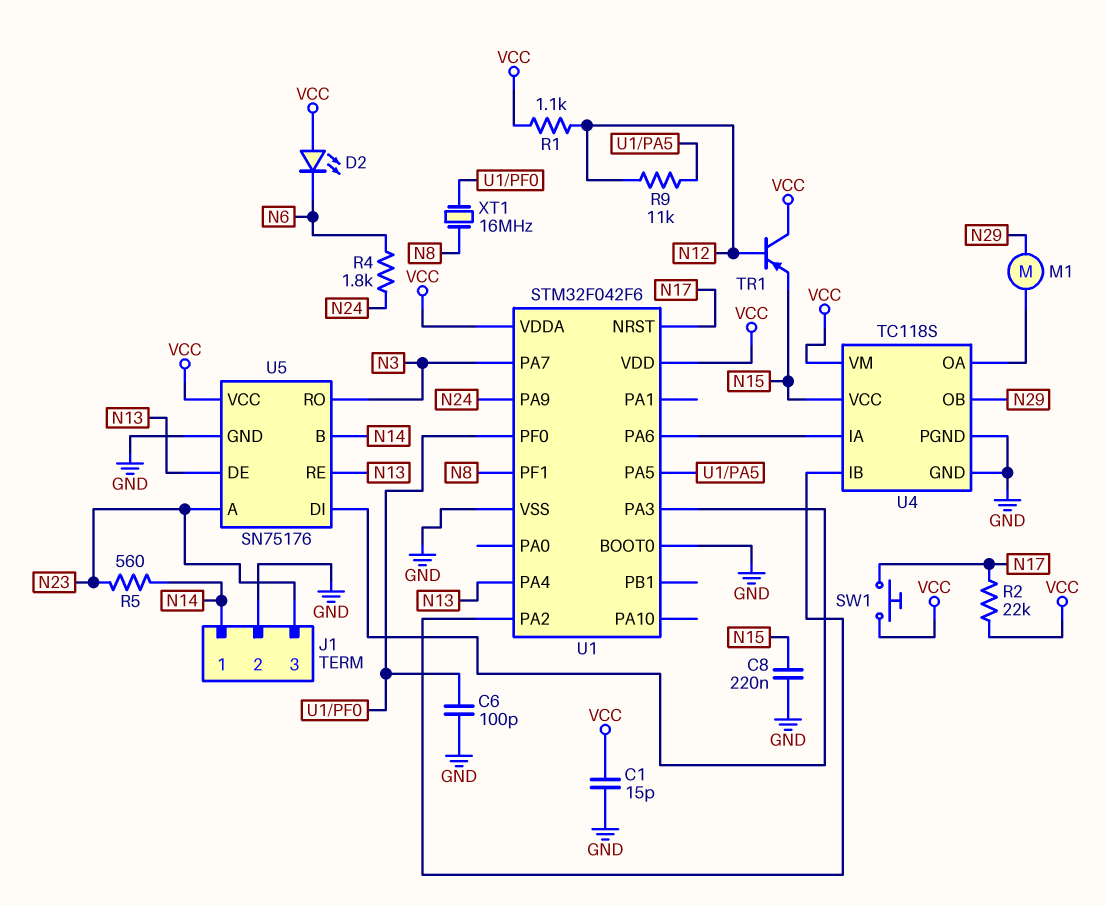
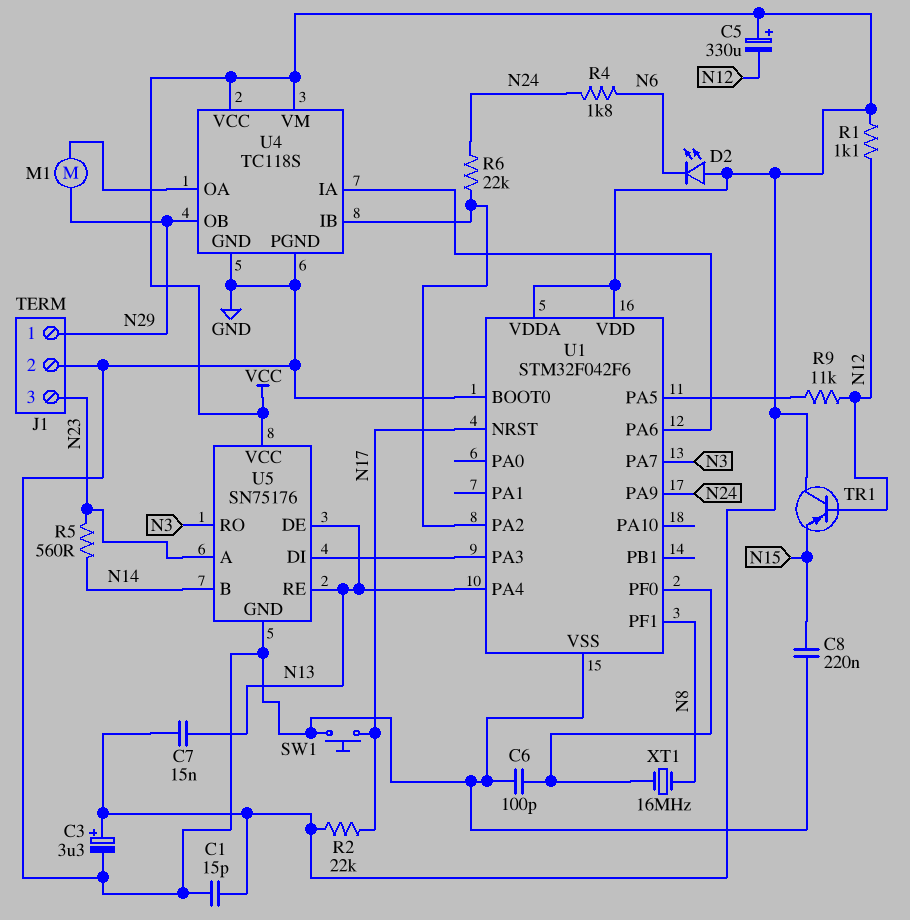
C3: none -> 3.3uF (plus VCC, minus GND)
C5: none -> 330uF (plus VCC, minus N12)
C7: none -> 15nF (N13, VCC)
J1 pin 1: N14 -> N29
R6: none -> 22k (N24, U1/PA2)
SW1: button (N17, VCC) -> button (GND, N17)
U4 pin VCC: N15 -> VCC

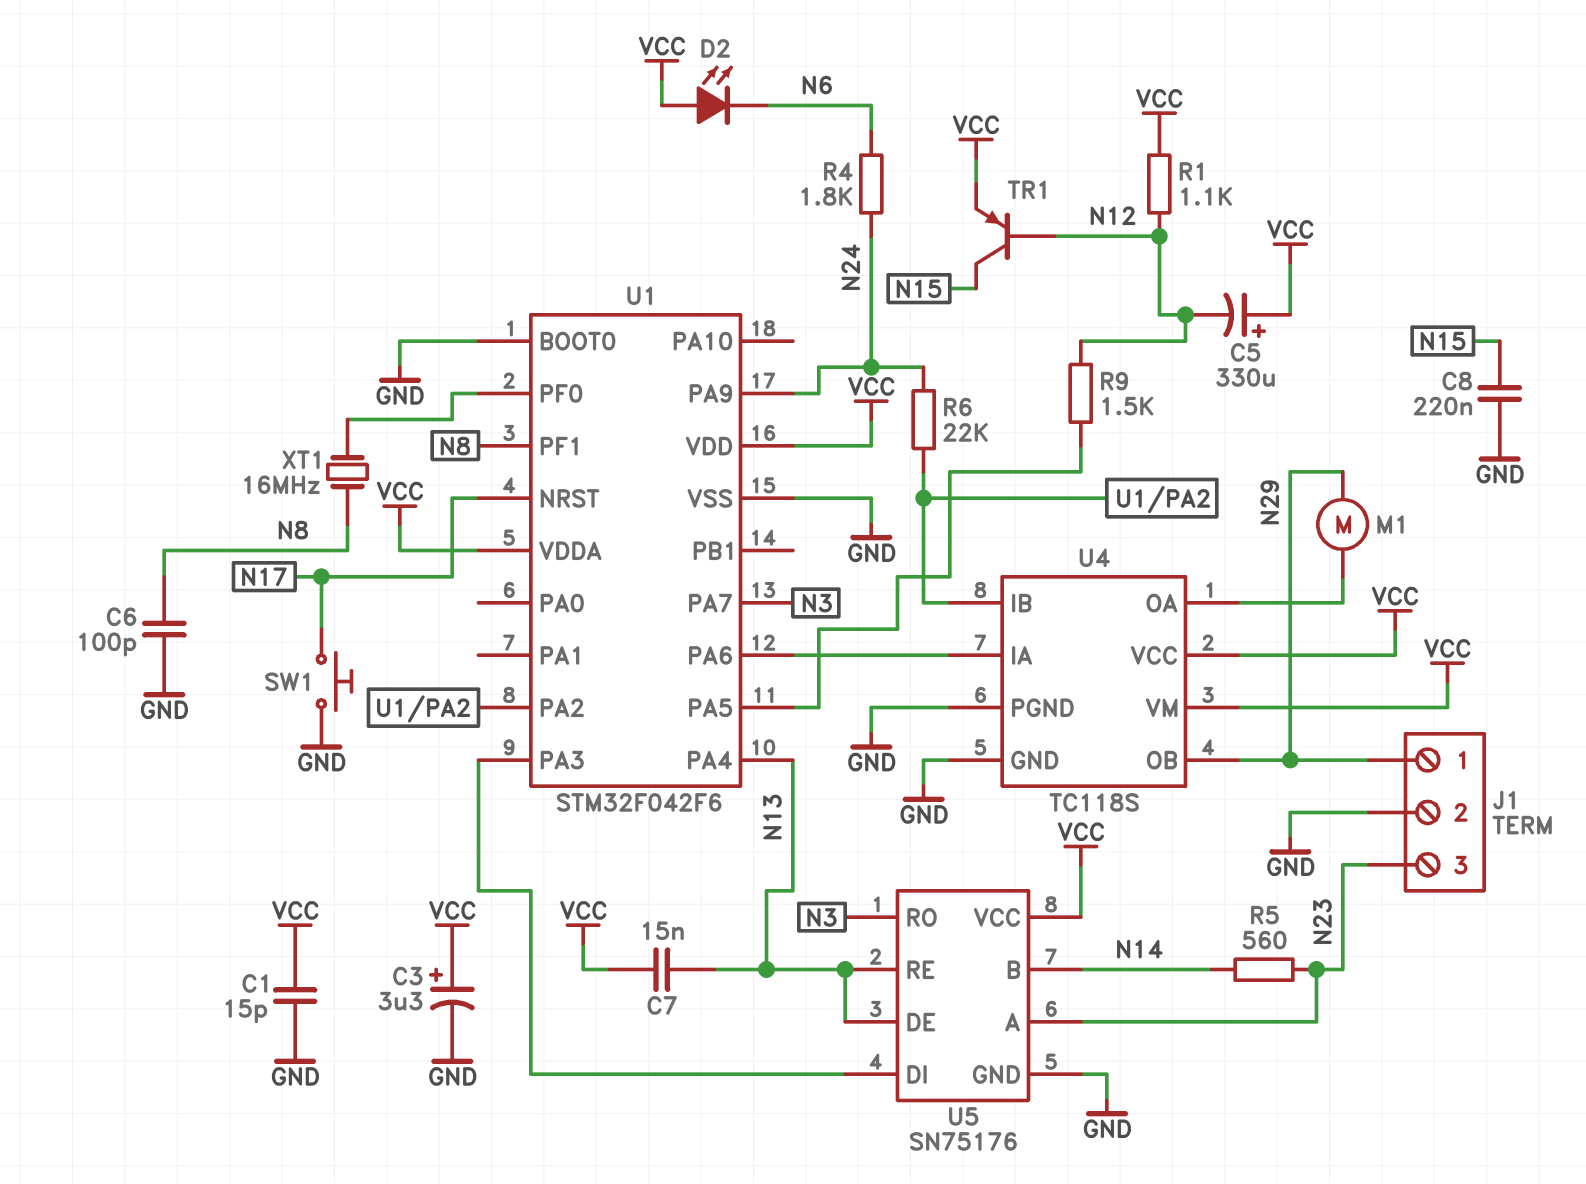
C6: 100pF (GND, U1/PF0) -> 100pF (GND, N8)
R2: 22k (N17, VCC) -> none
R9: 11k (N12, U1/PA5) -> 1.5k (N12, U1/PA5)
TR1: PNP (B N12, C VCC, E N15) -> PNP (B N12, C N15, E VCC)

